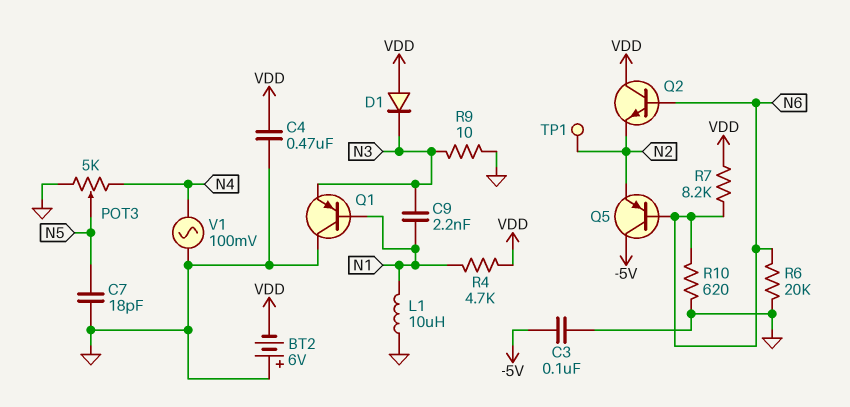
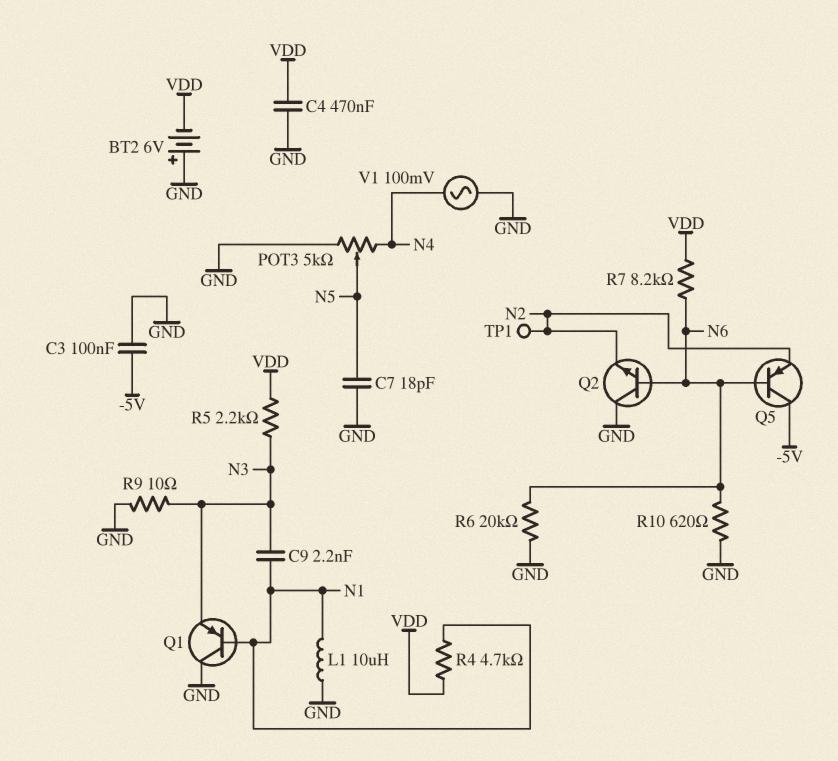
D1: diode (A VDD, K N3) -> none
Q2: NPN (B N6, C VDD, E N2) -> NPN (B N6, C GND, E N2)
R5: none -> 2.2k (N3, VDD)

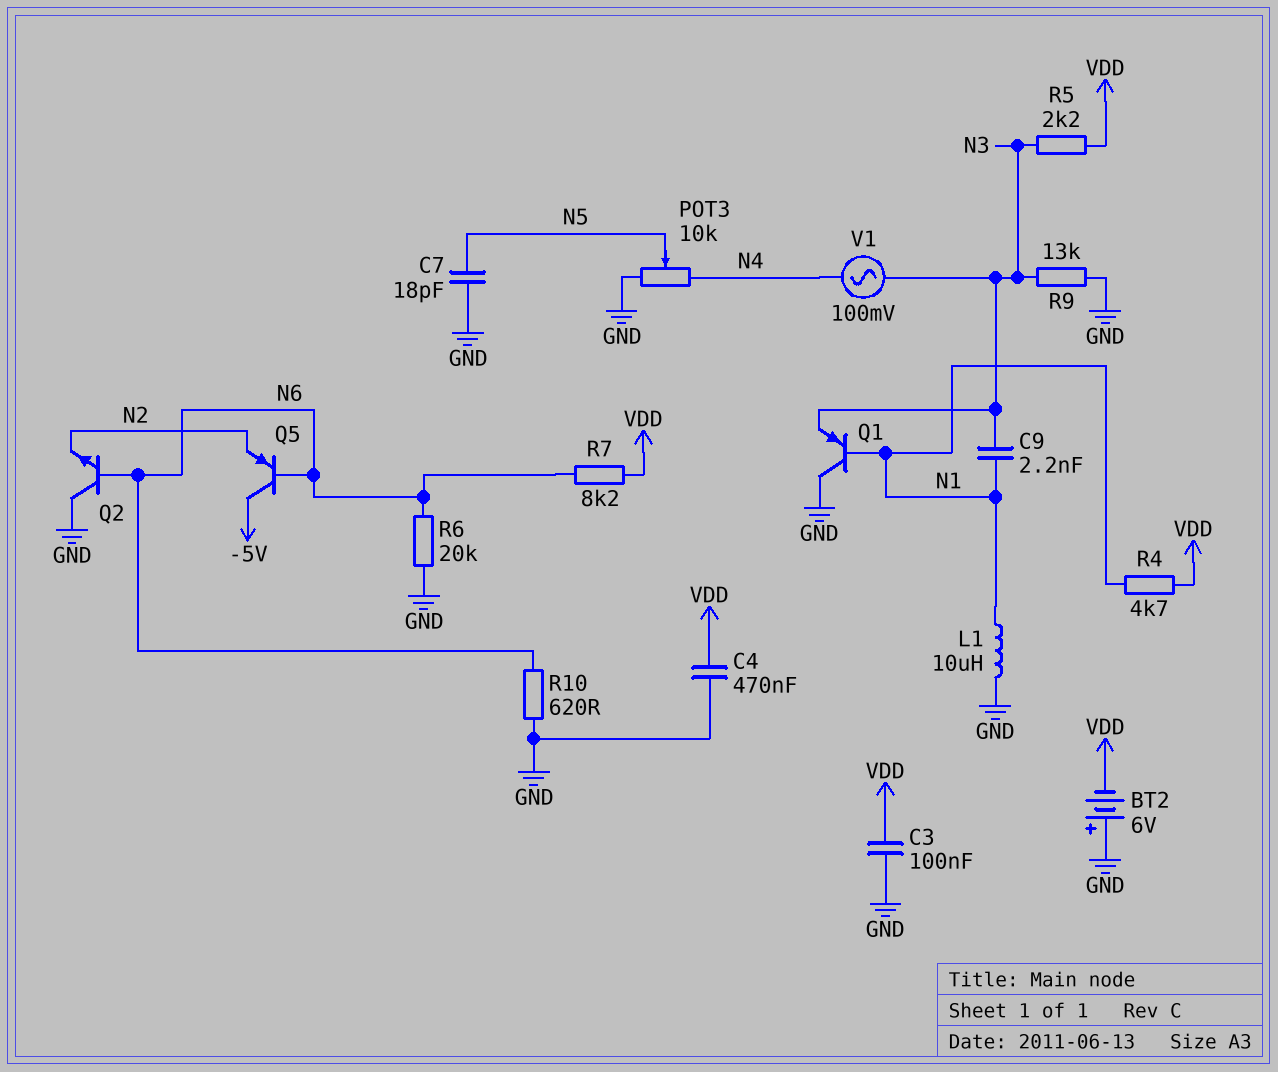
C3: 100nF (-5V, GND) -> 100nF (GND, VDD)
POT3: 5k (GND, N4, wiper N5) -> 10k (GND, N4, wiper N5)
R9: 10 (GND, N3) -> 13k (GND, N3)
TP1: test point (N2) -> none
V1: AC 100mV (GND, N4) -> AC 100mV (N3, N4)

